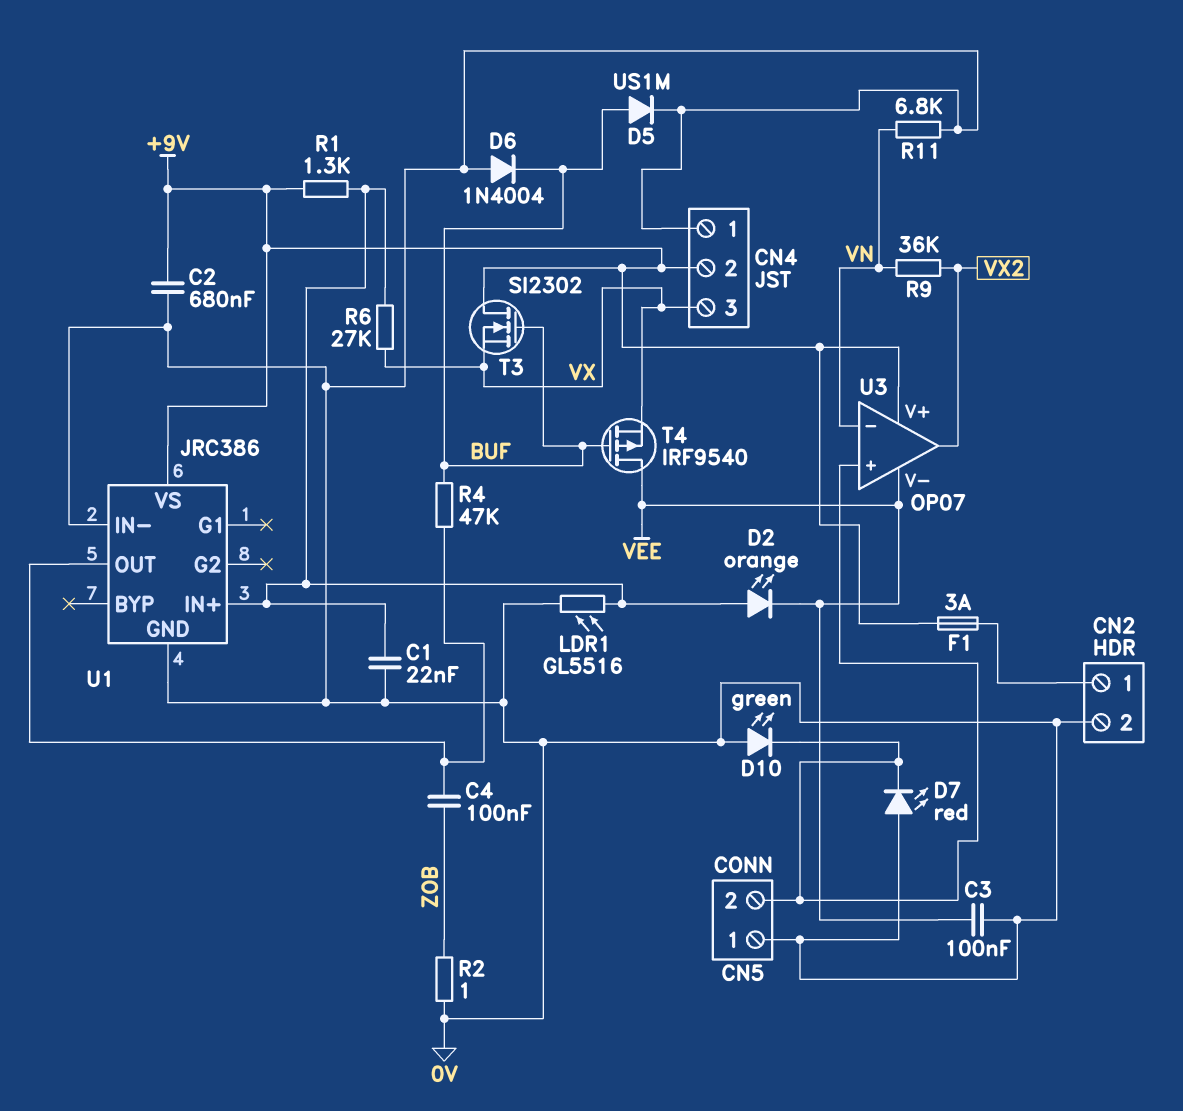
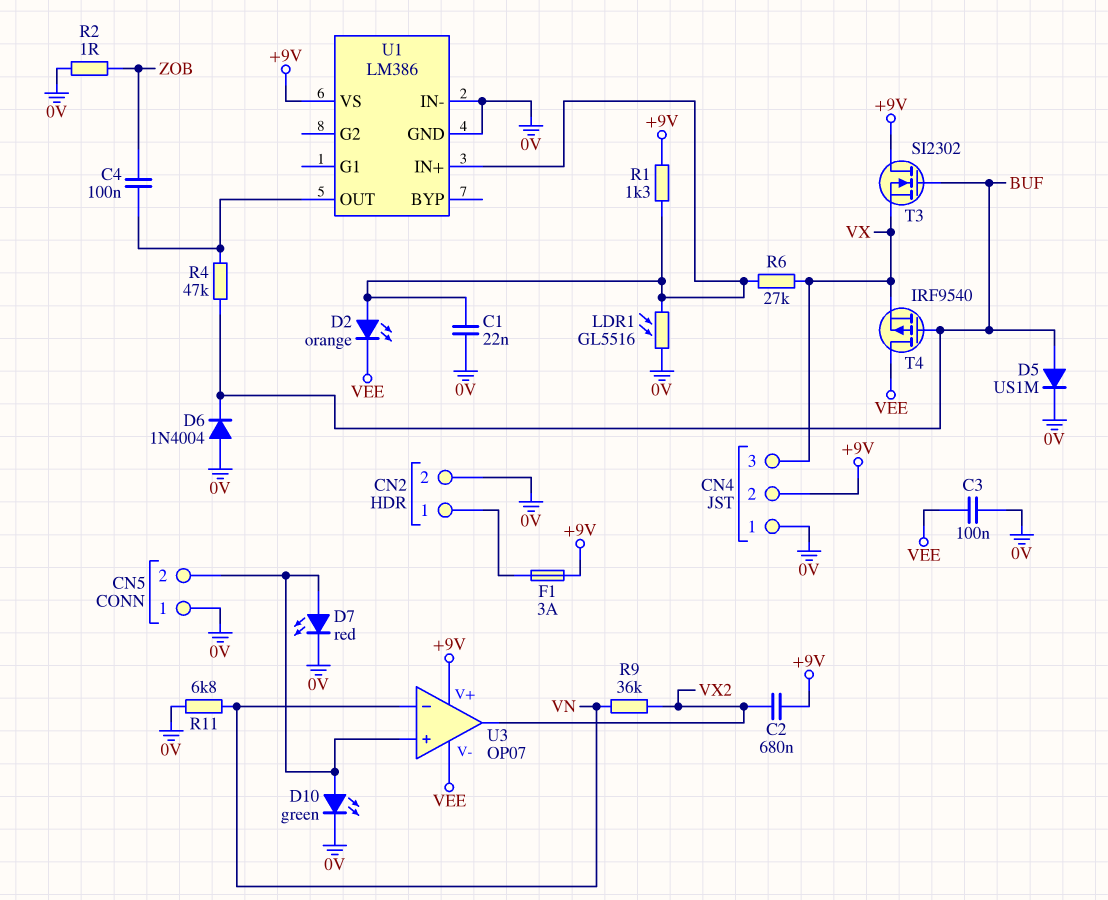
C2: 680nF (+9V, 0V) -> 680nF (+9V, VX2)
D7: LED red (A 0V, K CN5/2) -> LED red (A CN5/2, K 0V)
D10: LED green (A 0V, K CN5/2) -> LED green (A CN5/2, K 0V)
U1: JRC386 -> LM386

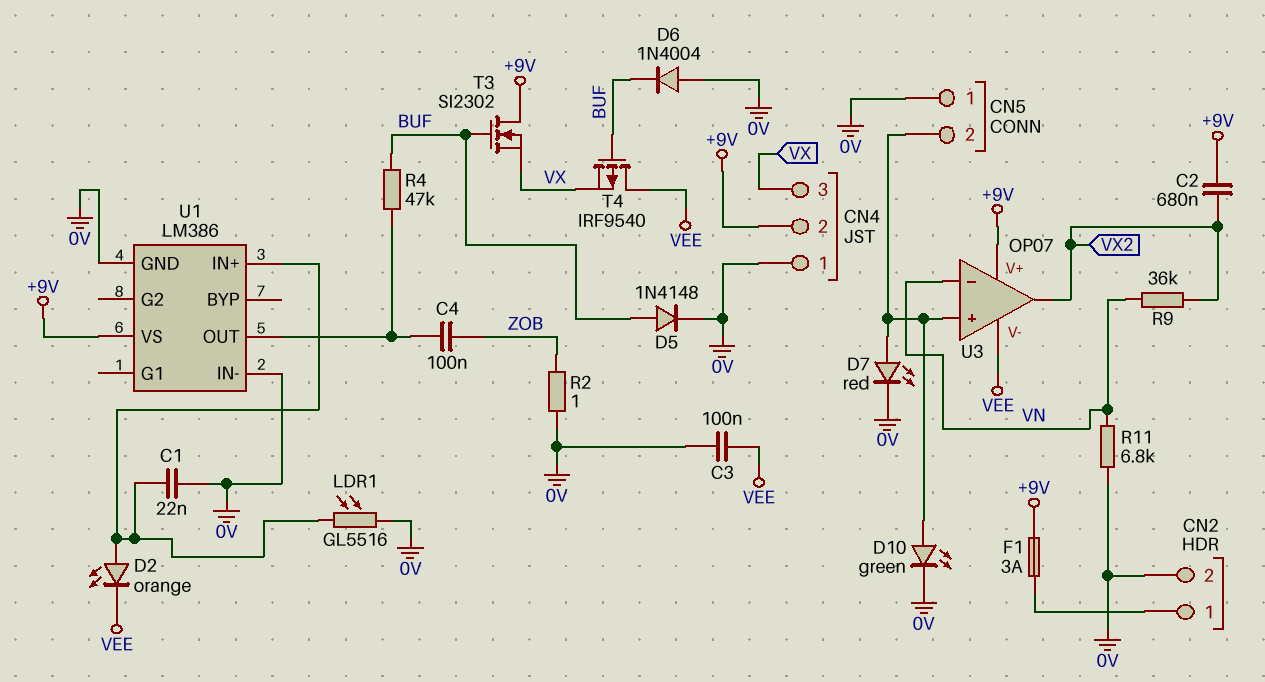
D5: diode US1M (A BUF, K 0V) -> diode 1N4148 (A BUF, K 0V)
R1: 1.3k (+9V, U1/IN+) -> none
R6: 27k (U1/IN+, VX) -> none

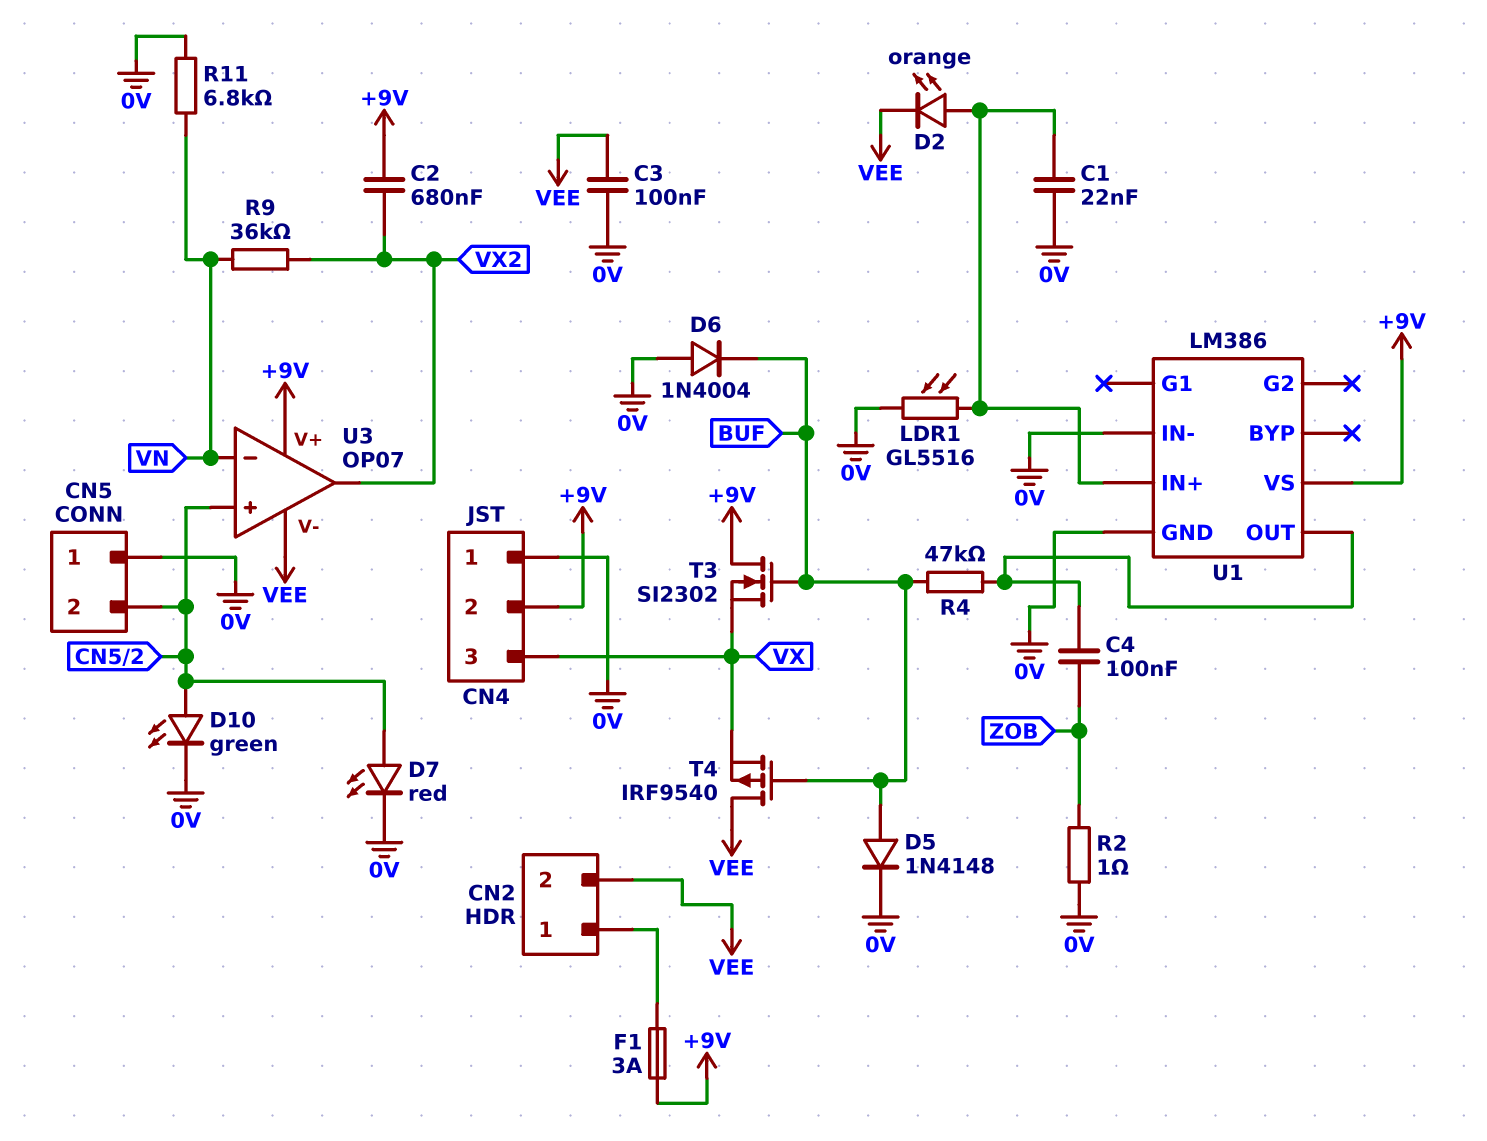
CN2 pin 2: 0V -> VEE

